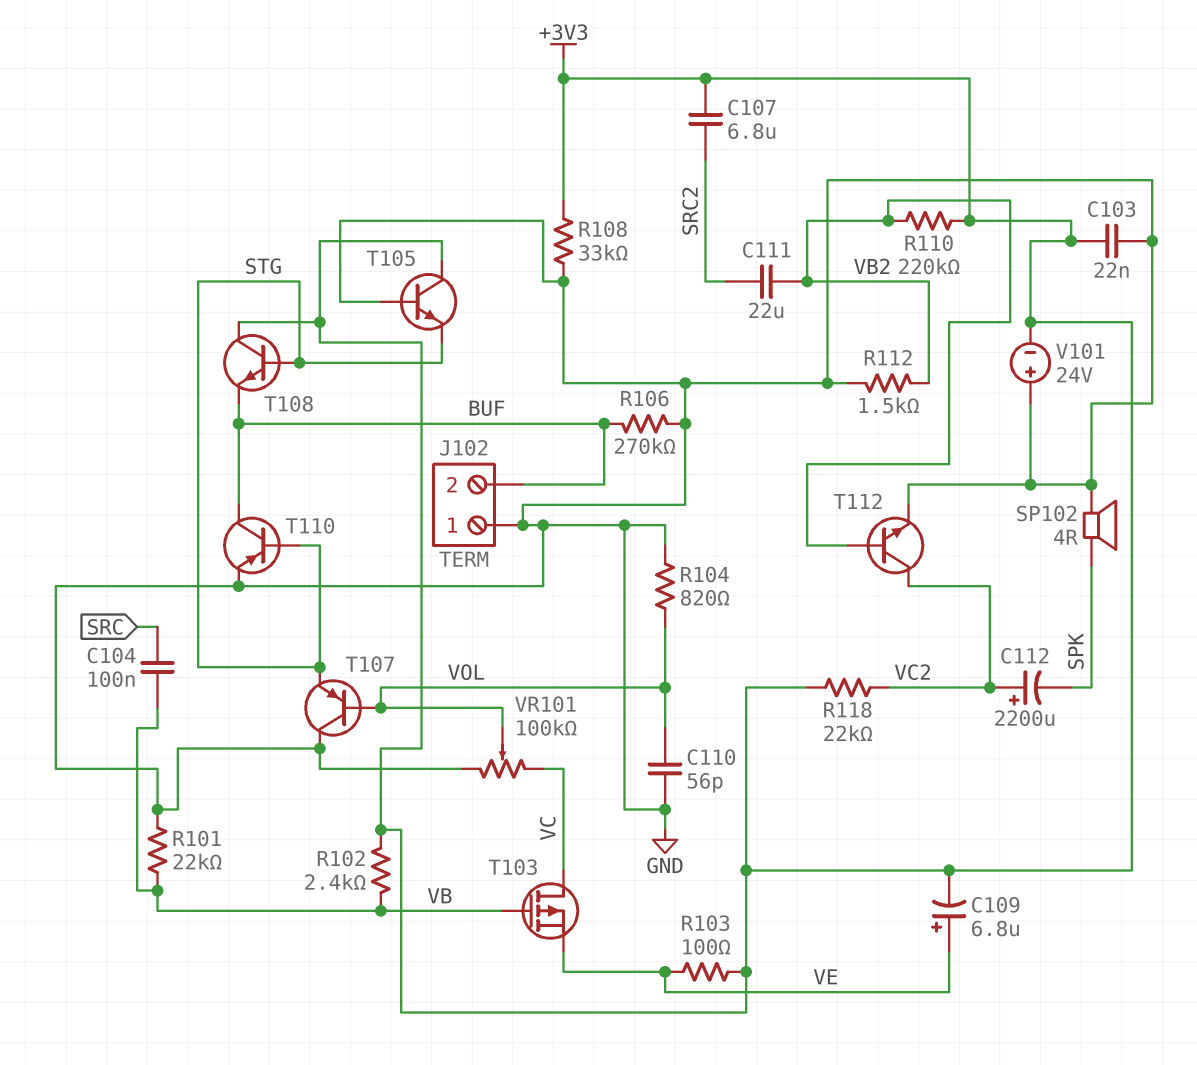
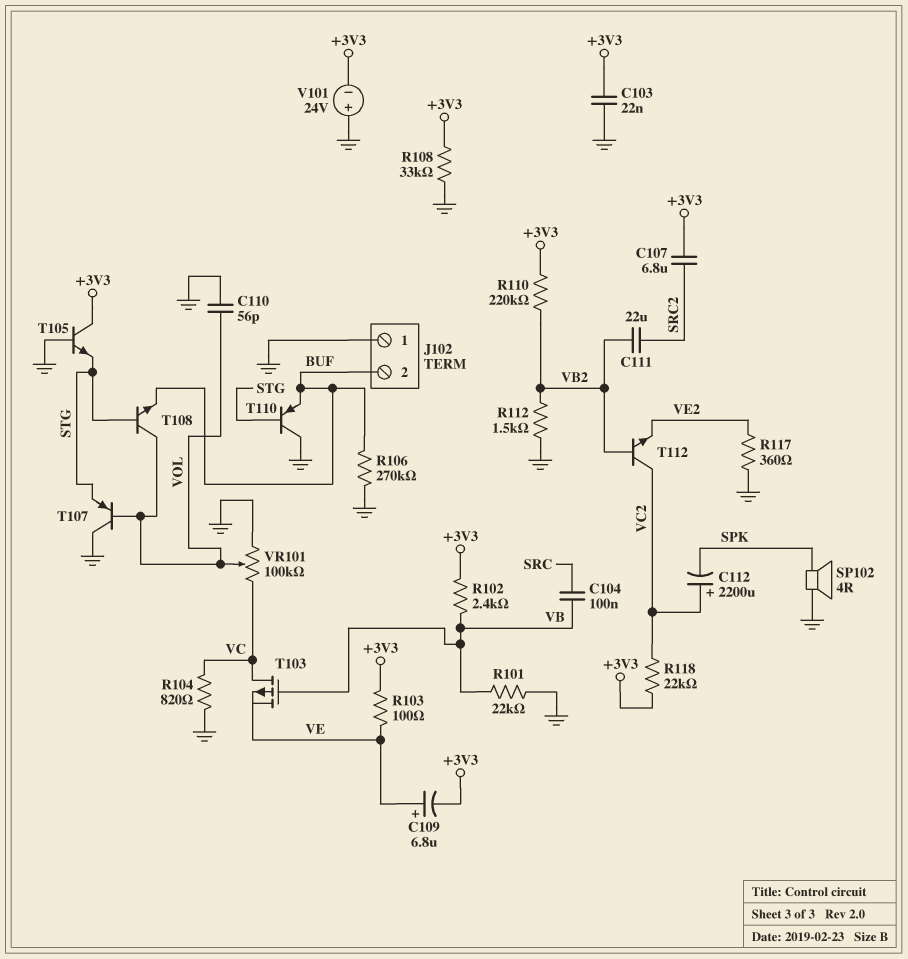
R104: 820 (GND, VOL) -> 820 (GND, VC)
R117: none -> 360 (GND, VE2)
T108: NPN (B STG, C +3V3, E BUF) -> NPN (B STG, C VOL, E BUF)
T110: PNP (B STG, C BUF, E GND) -> PNP (B STG, C GND, E BUF)
T112: NPN (B VB2, C VC2, E GND) -> NPN (B VB2, C VC2, E VE2)

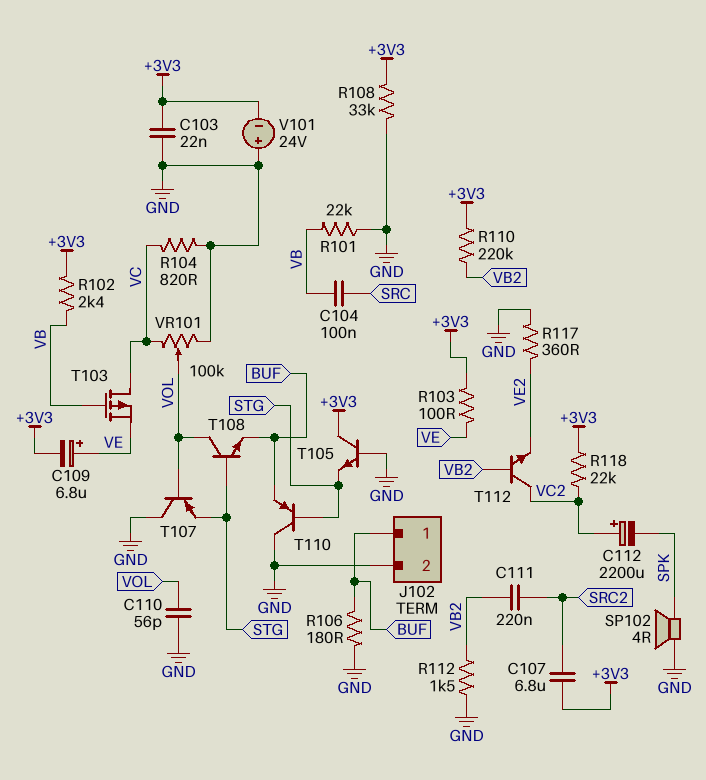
C111: 22uF (SRC2, VB2) -> 220nF (SRC2, VB2)
J102 pin 1: GND -> BUF
J102 pin 2: BUF -> GND
R106: 270k (BUF, GND) -> 180 (BUF, GND)

